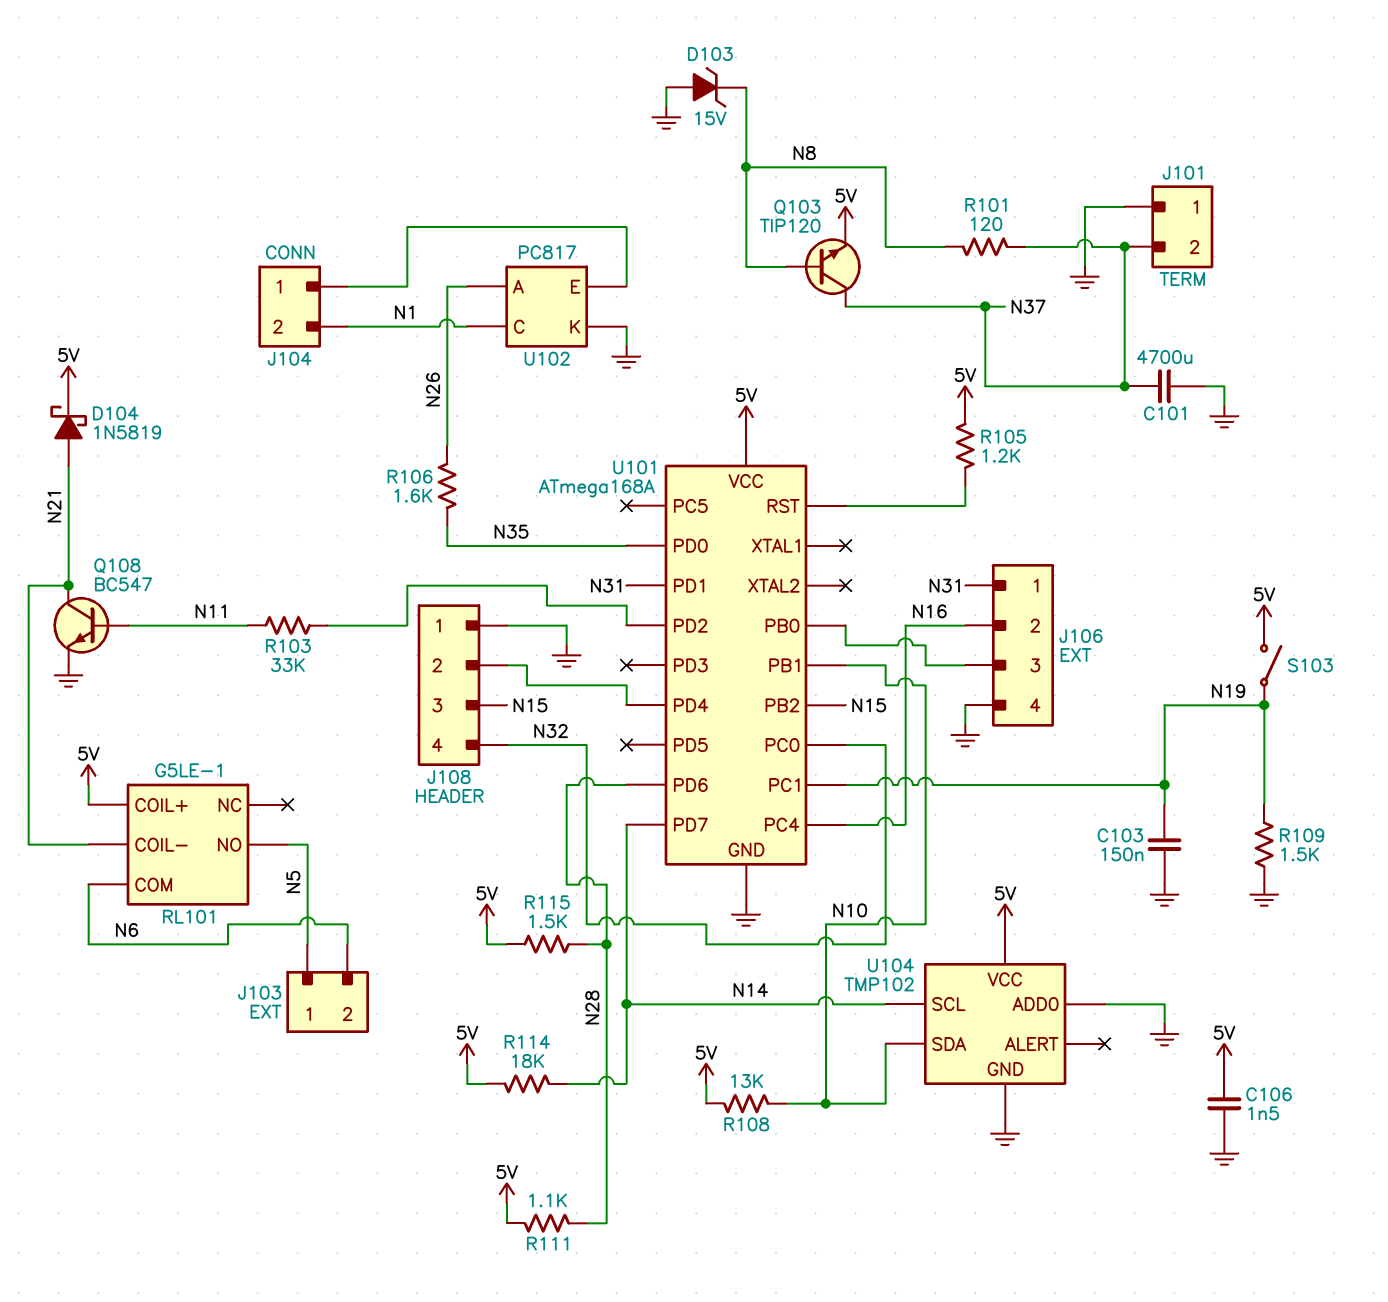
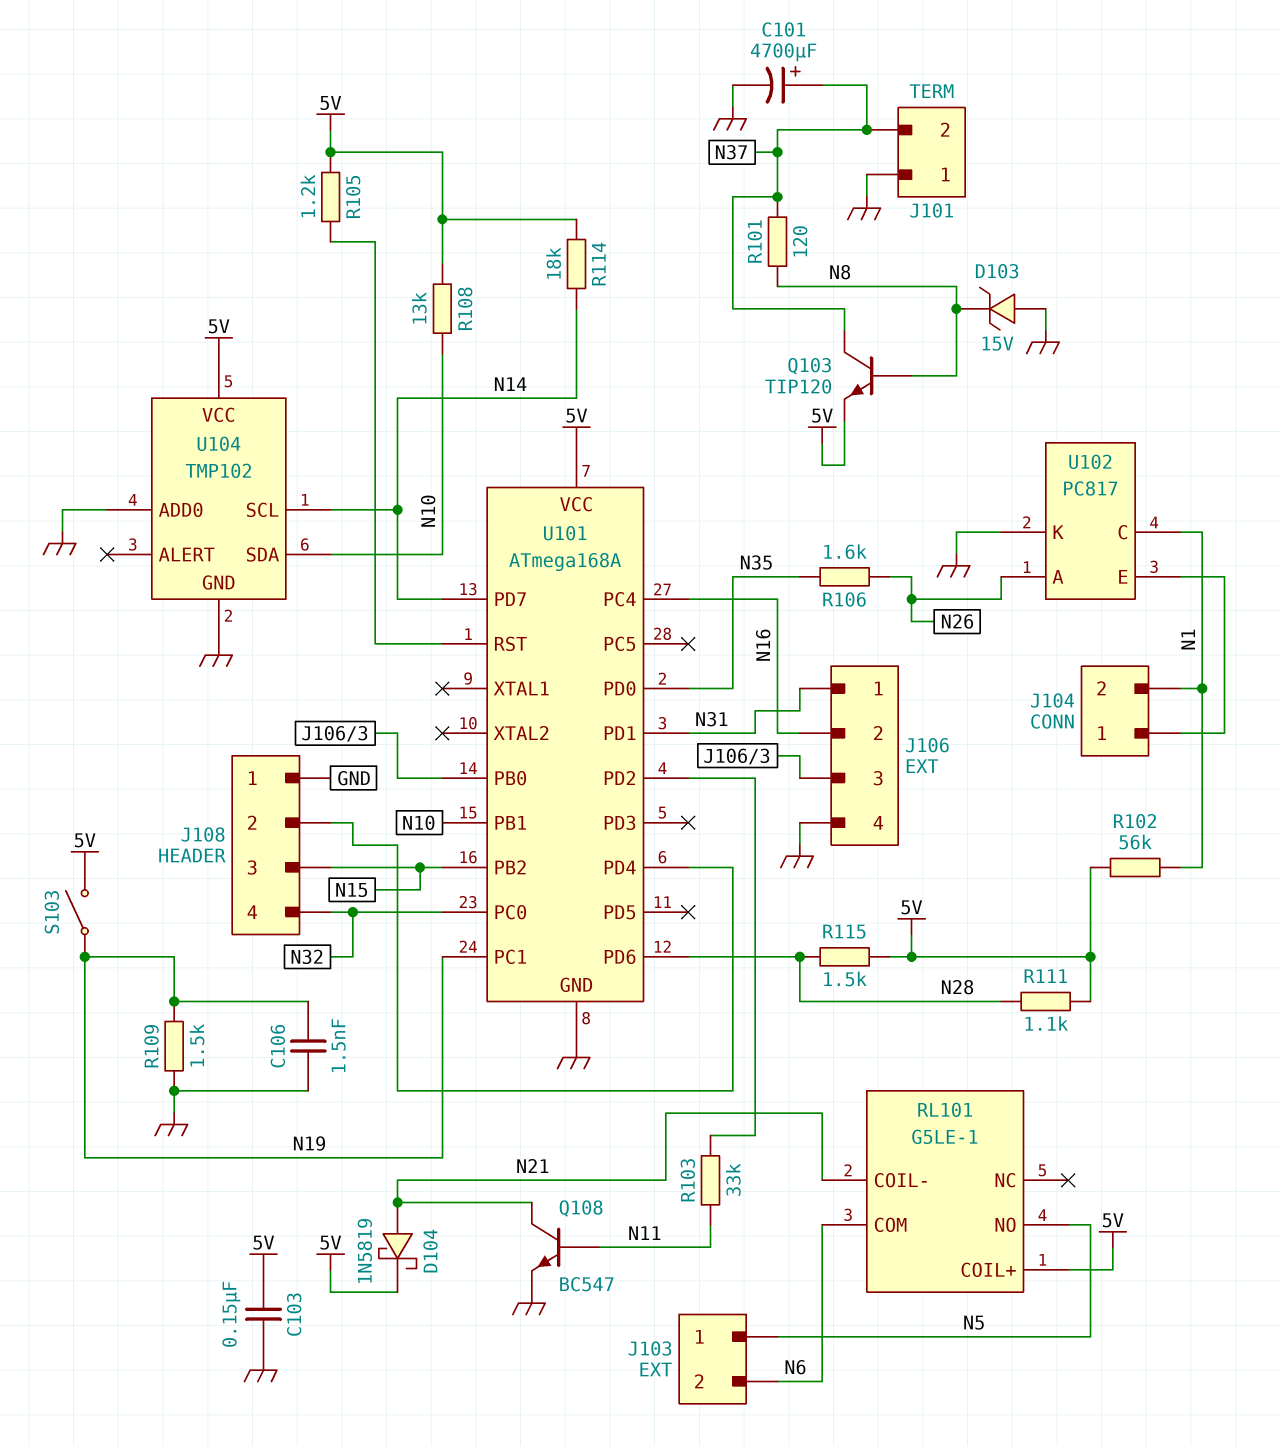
C101: 4700uF (GND, N37) -> 4700uF (plus N37, minus GND)
C103: 150nF (GND, N19) -> 150nF (5V, GND)
C106: 1.5nF (5V, GND) -> 1.5nF (GND, N19)
R102: none -> 56k (5V, N1)

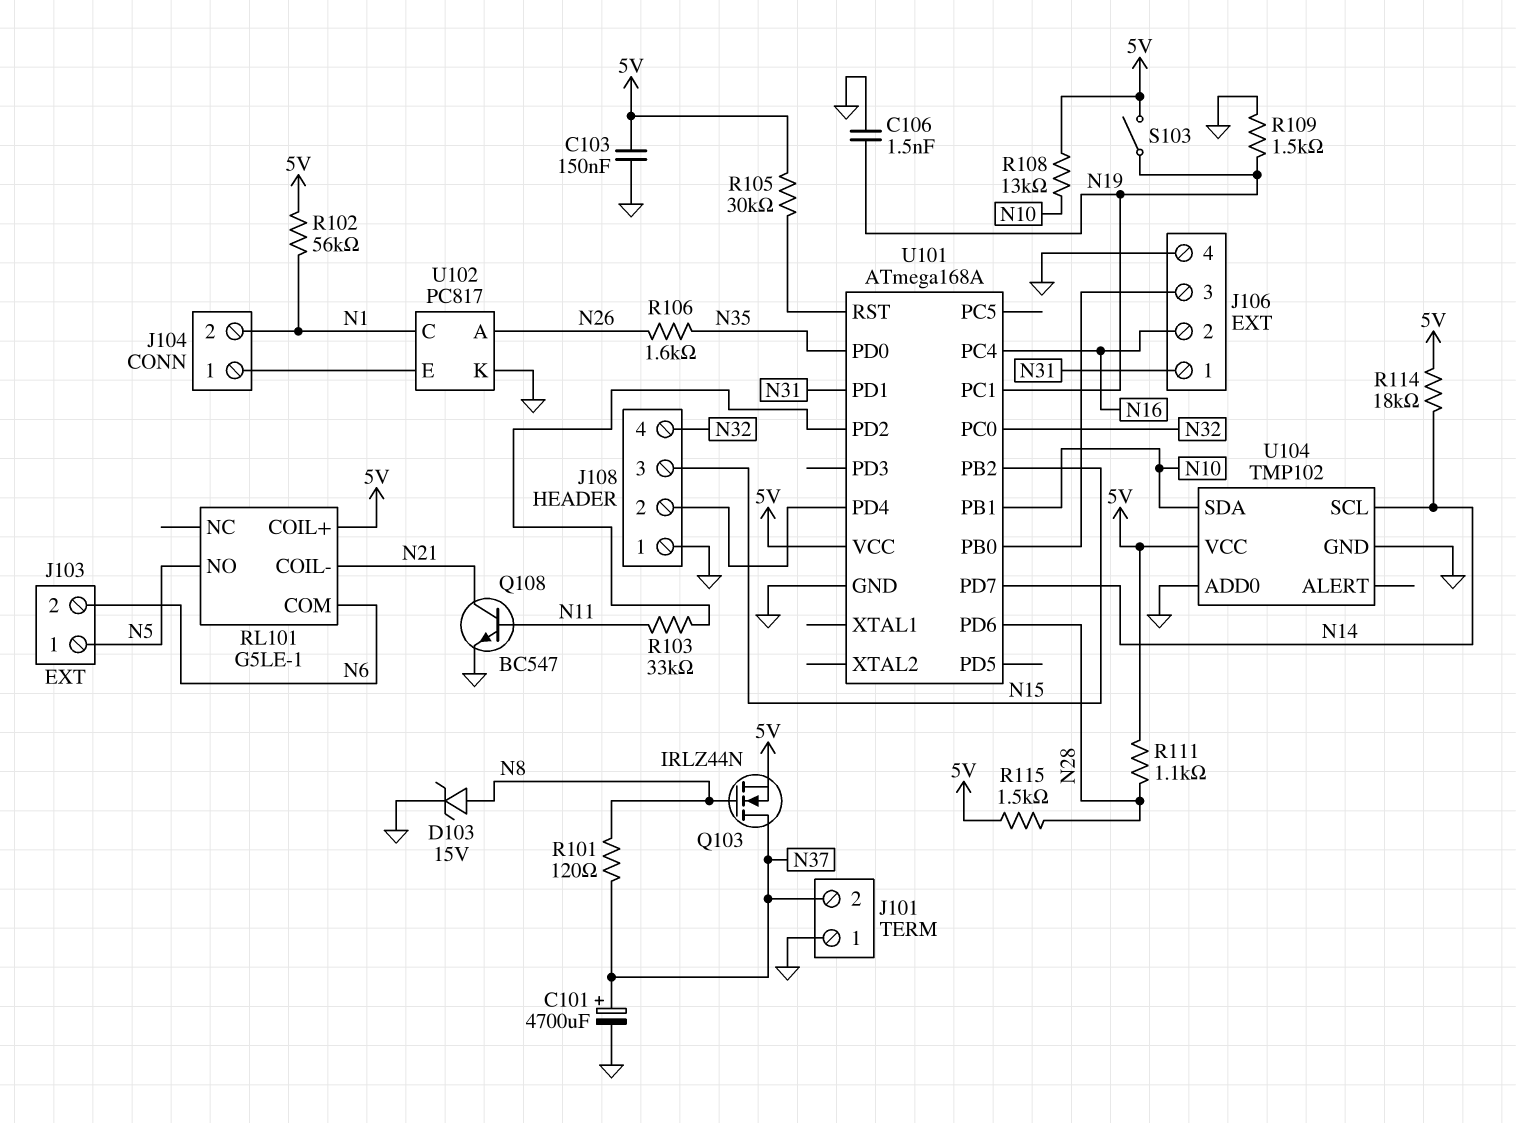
D103: zener 15V (A GND, K N8) -> zener 15V (A N8, K GND)
D104: schottky 1N5819 (A N21, K 5V) -> none
Q103: NPN TIP120 (B N8, C N37, E 5V) -> NMOS IRLZ44N (G N8, D N37, S 5V)
R105: 1.2k (5V, U101/RST) -> 30k (5V, U101/RST)

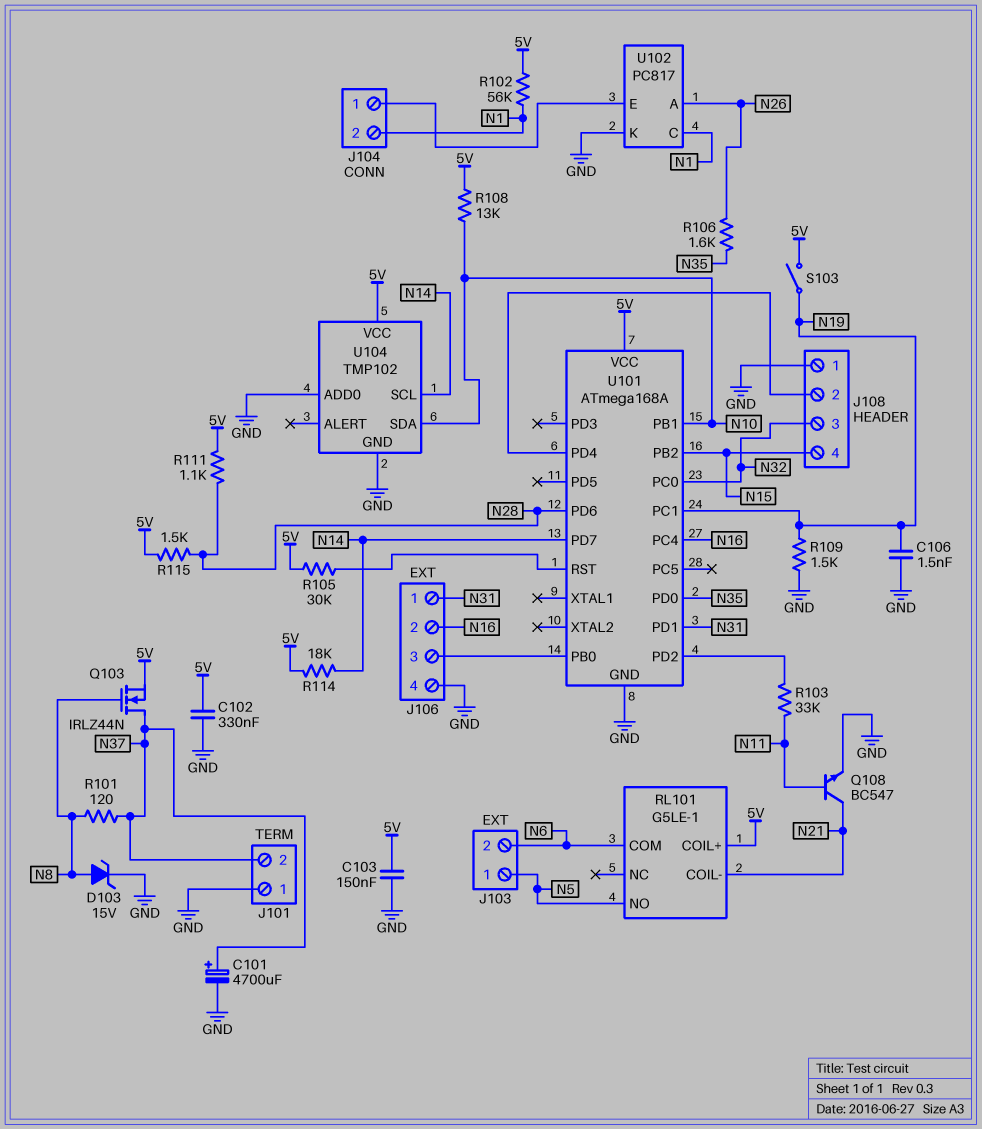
C102: none -> 330nF (5V, GND)
J108 pin 3: N15 -> N32
J108 pin 4: N32 -> N15

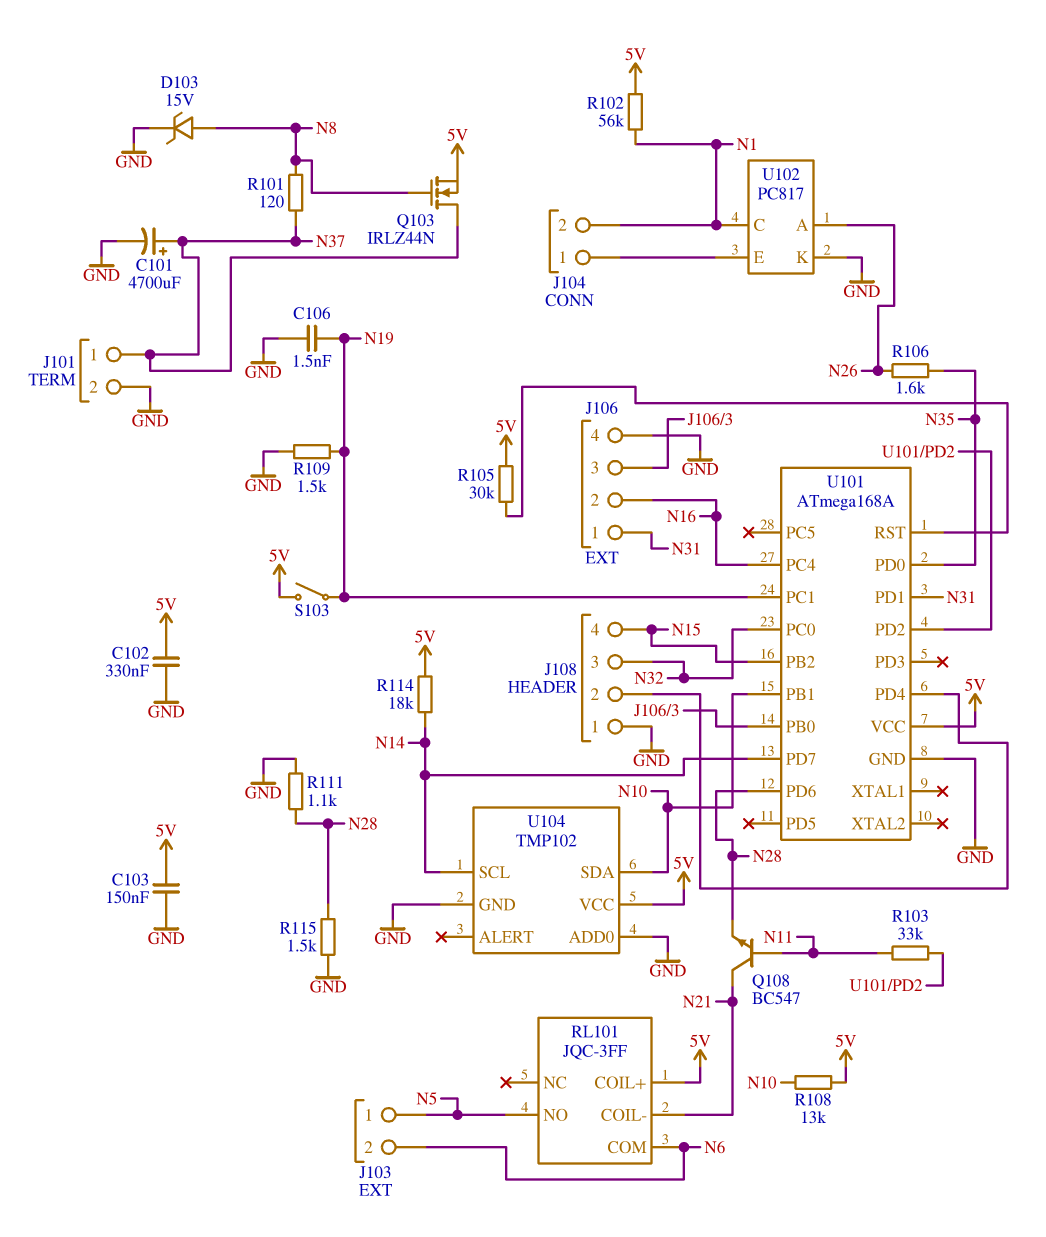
J101 pin 1: GND -> N37
J101 pin 2: N37 -> GND
Q108: NPN BC547 (B N11, C N21, E GND) -> NPN BC547 (B N11, C N21, E N28)
R111: 1.1k (5V, N28) -> 1.1k (GND, N28)
R115: 1.5k (5V, N28) -> 1.5k (GND, N28)
RL101: G5LE-1 -> JQC-3FF

